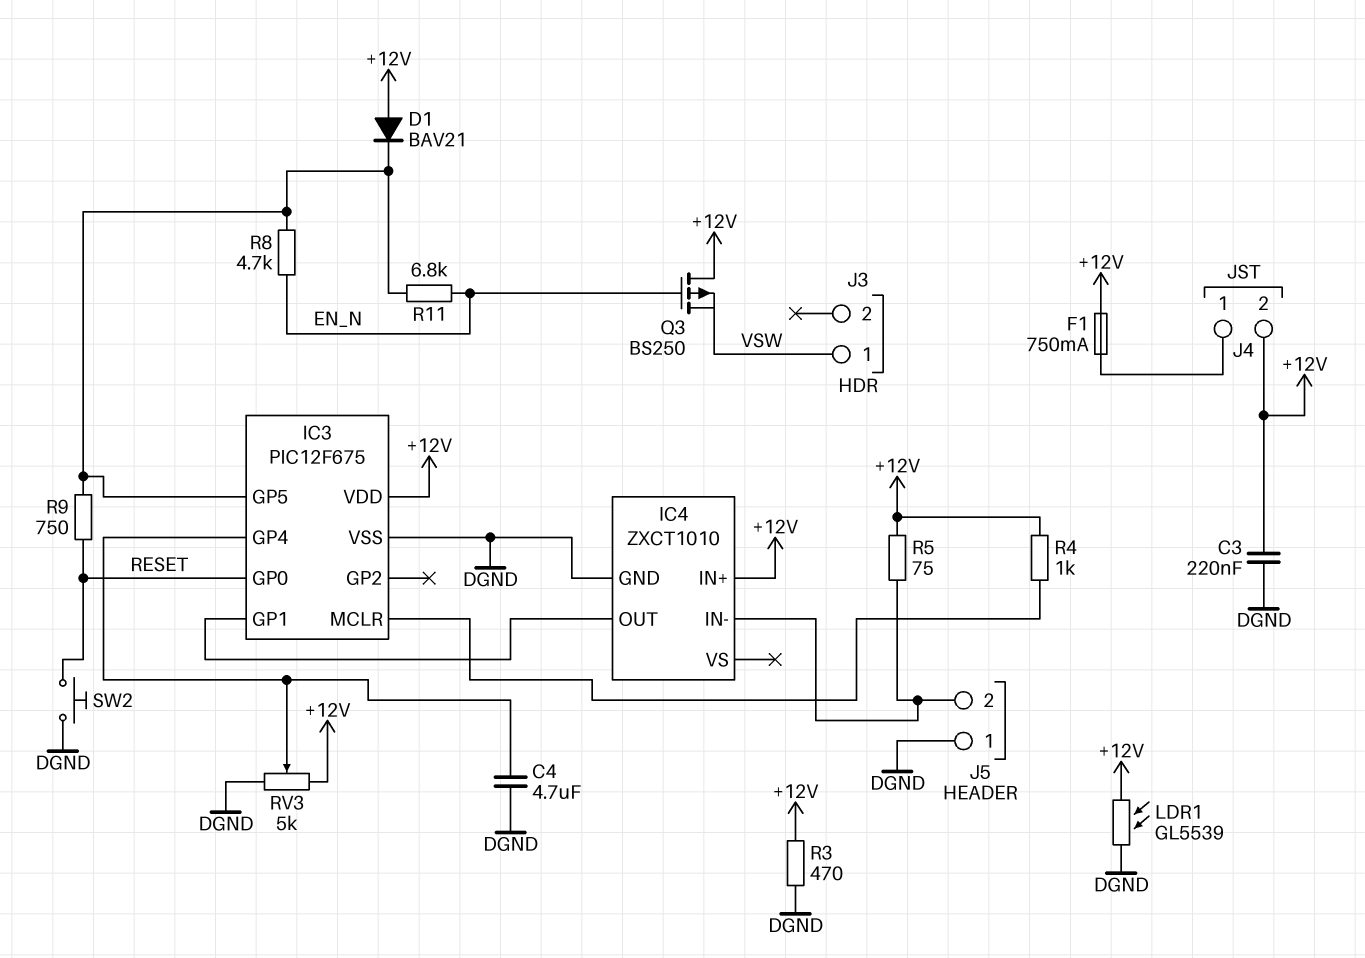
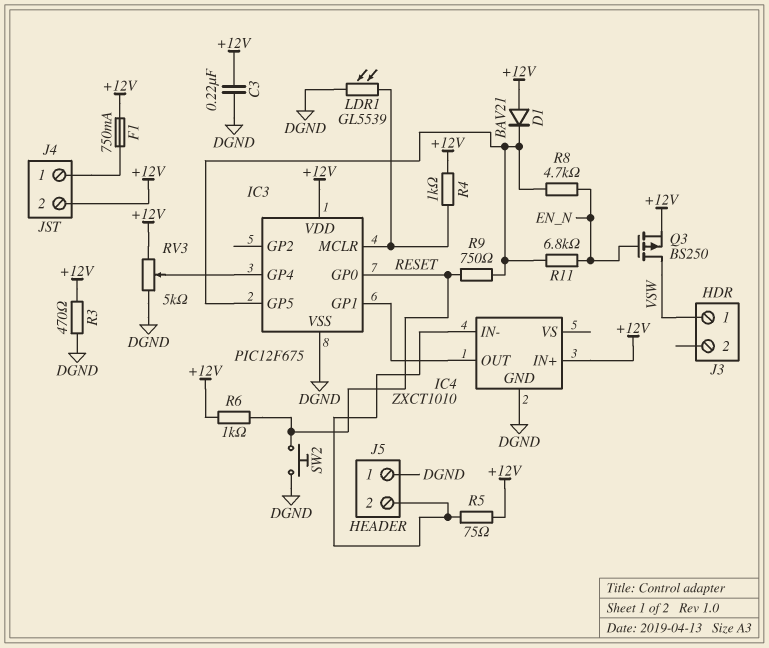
C4: 4.7uF (DGND, IC3/GP4) -> none
LDR1: GL5539 (+12V, DGND) -> GL5539 (DGND, IC3/MCLR)
Q3: PMOS BS250 (G EN_N, D +12V, S VSW) -> PMOS BS250 (G EN_N, D VSW, S +12V)
R6: none -> 1k (+12V, RESET)

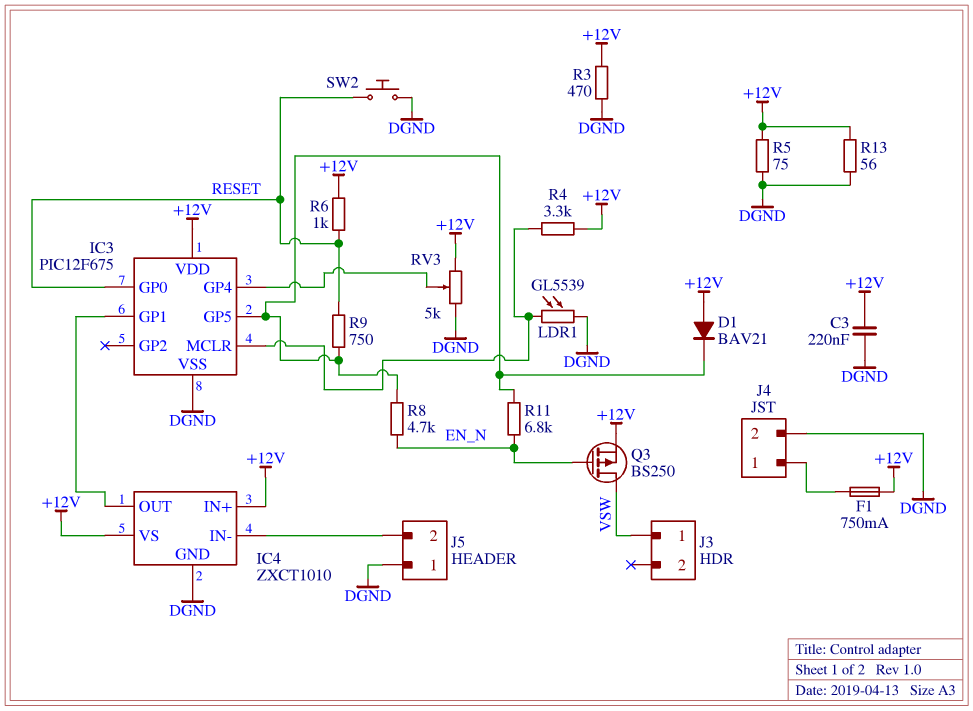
IC4 pin VS: none -> +12V
J4 pin 2: +12V -> DGND
R4: 1k (+12V, IC3/MCLR) -> 3.3k (+12V, IC3/MCLR)
R5: 75 (+12V, IC4/IN-) -> 75 (+12V, DGND)
R13: none -> 56 (+12V, DGND)

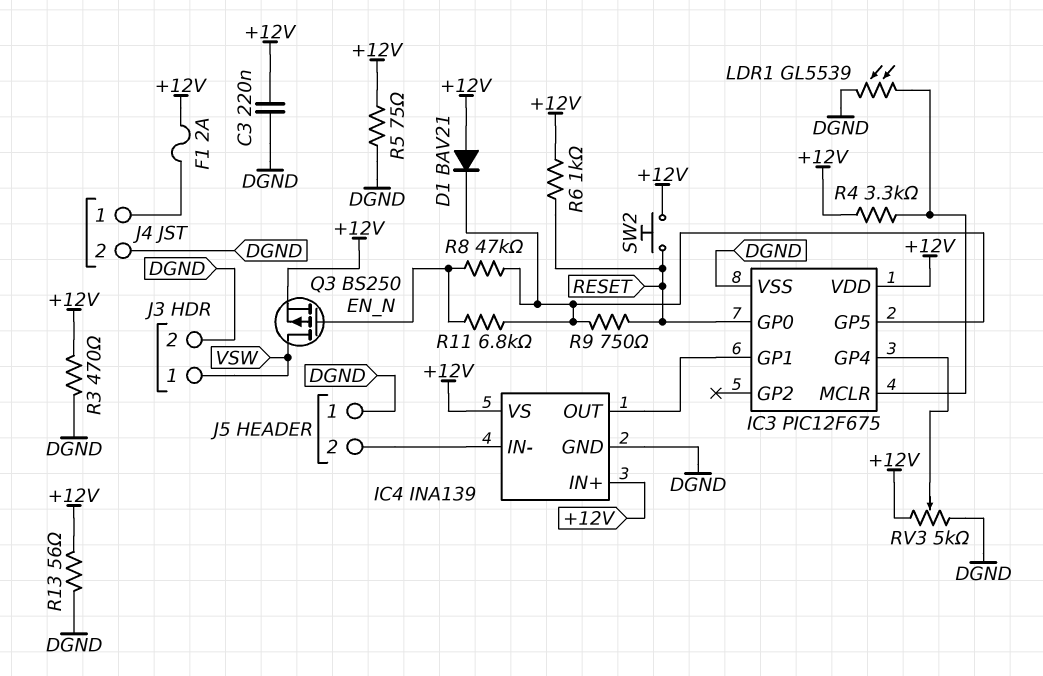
F1: 750mA (+12V, J4/1) -> 2A (+12V, J4/1)
IC4: ZXCT1010 -> INA139
J3 pin 2: none -> DGND
R8: 4.7k (EN_N, IC3/GP5) -> 47k (EN_N, IC3/GP5)
SW2: button (DGND, RESET) -> button (+12V, RESET)

